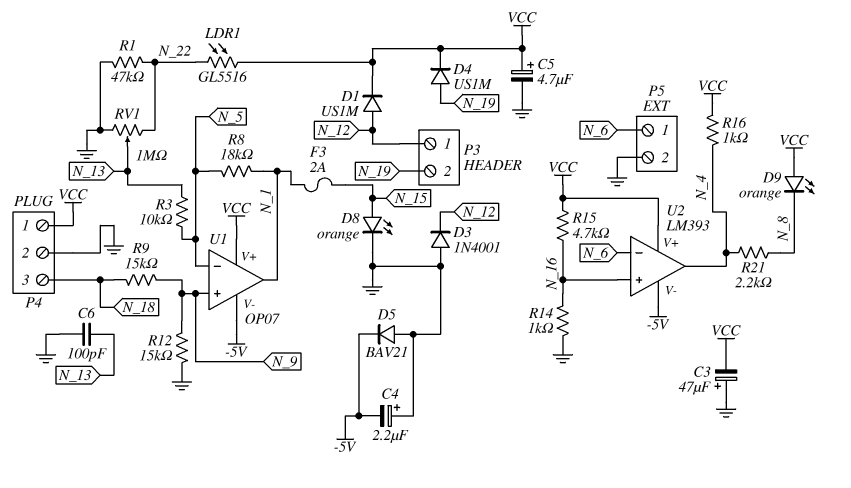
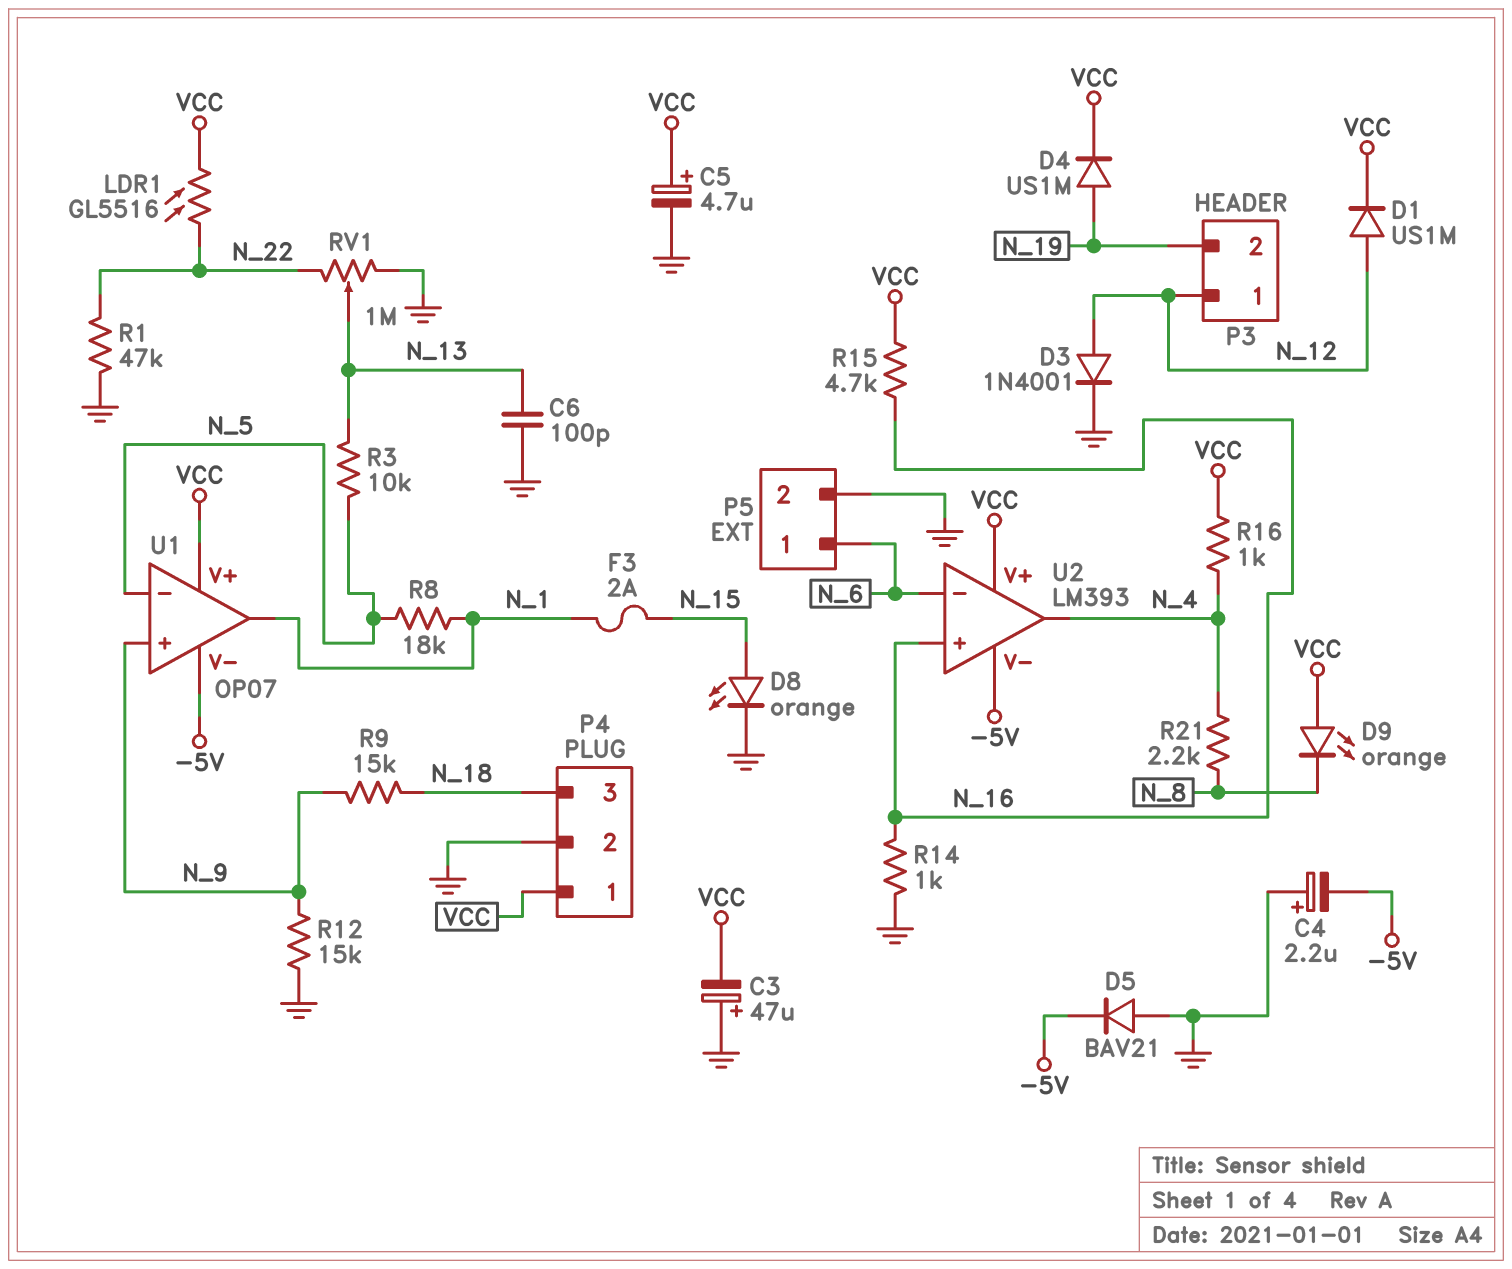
D3: diode 1N4001 (A GND, K N_12) -> diode 1N4001 (A N_12, K GND)

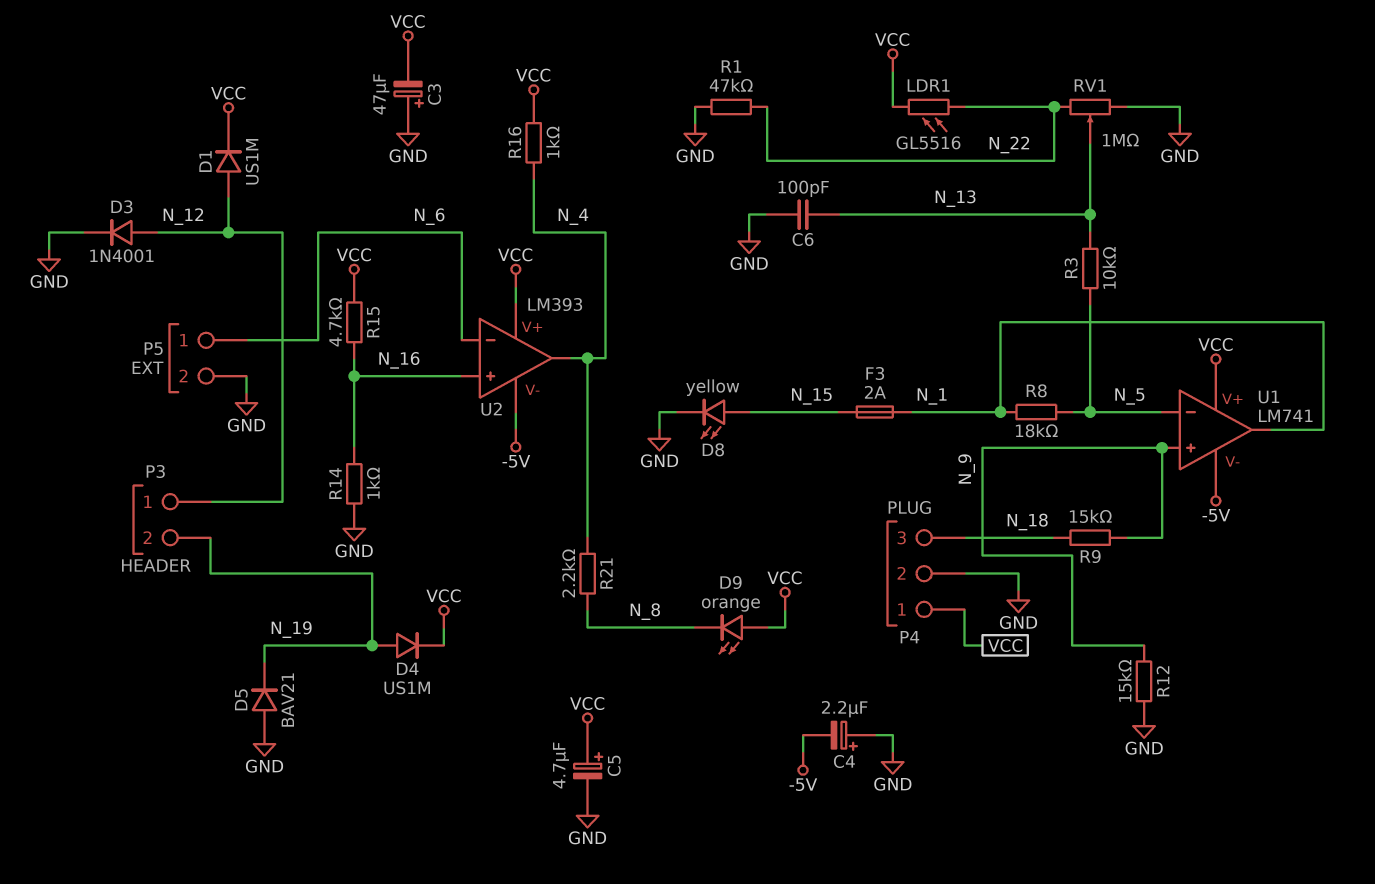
D5: diode BAV21 (A GND, K -5V) -> diode BAV21 (A GND, K N_19)
D8: LED orange (A N_15, K GND) -> LED yellow (A N_15, K GND)
U1: OP07 -> LM741

